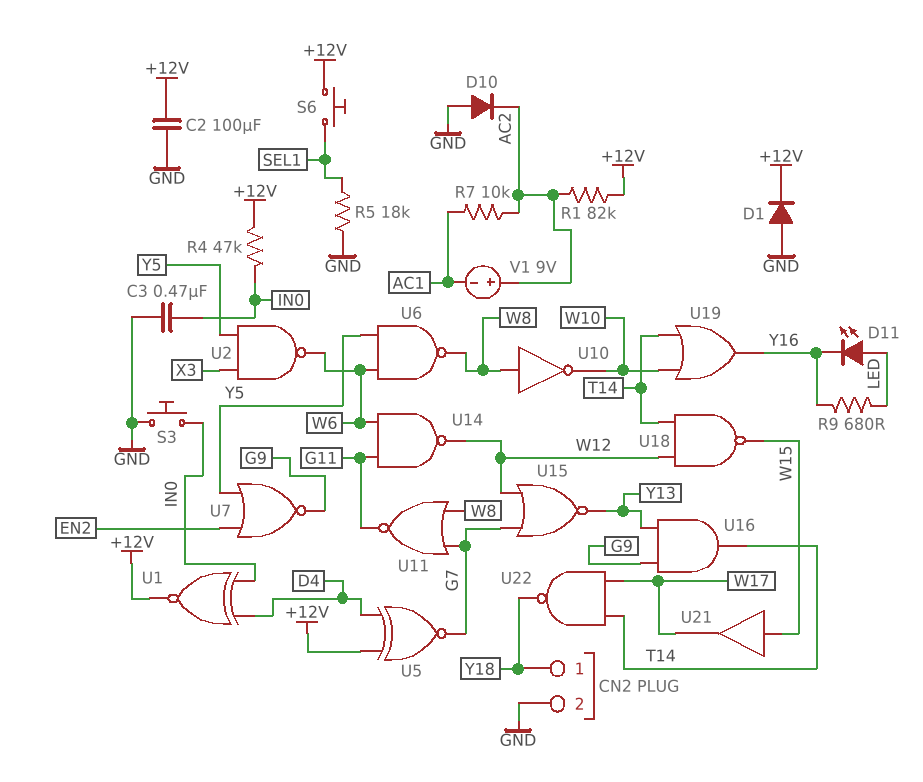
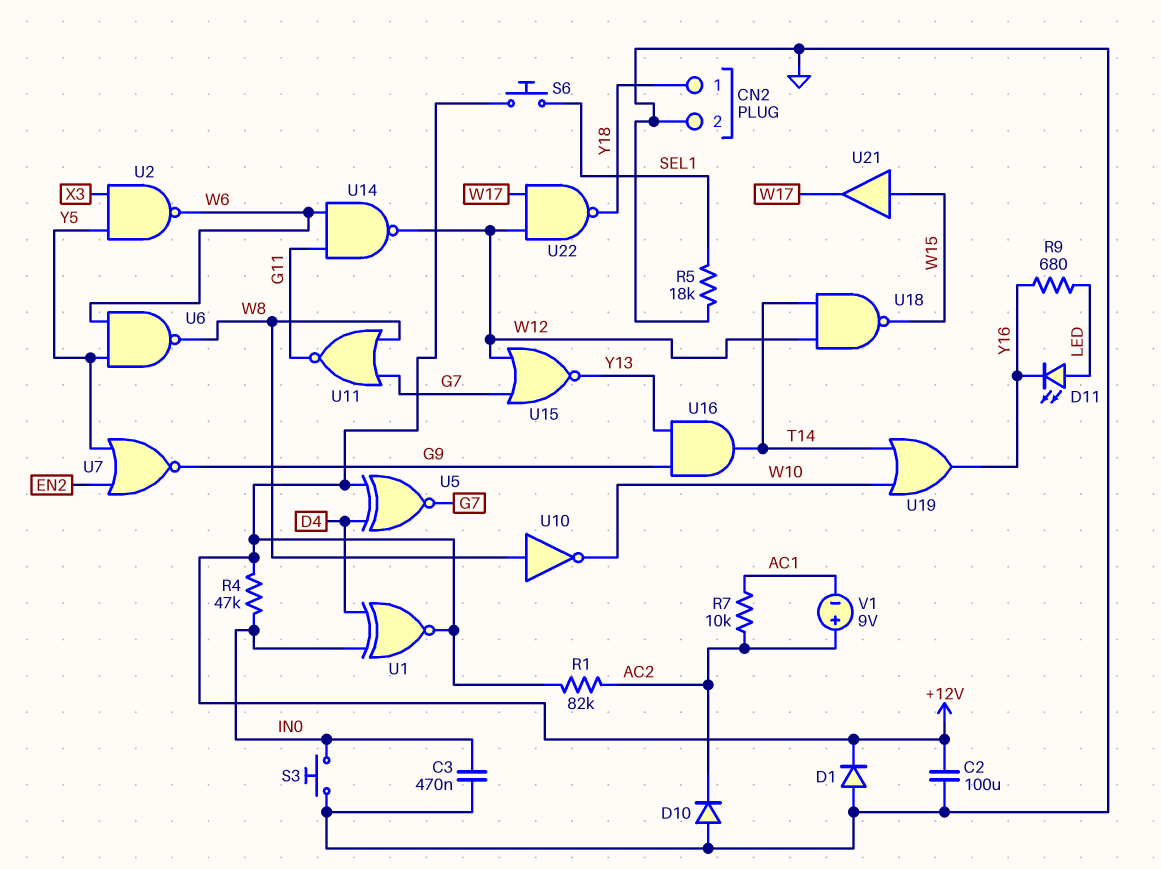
U22: NAND (in T14, in W17, out Y18) -> NAND (in W12, in W17, out Y18)

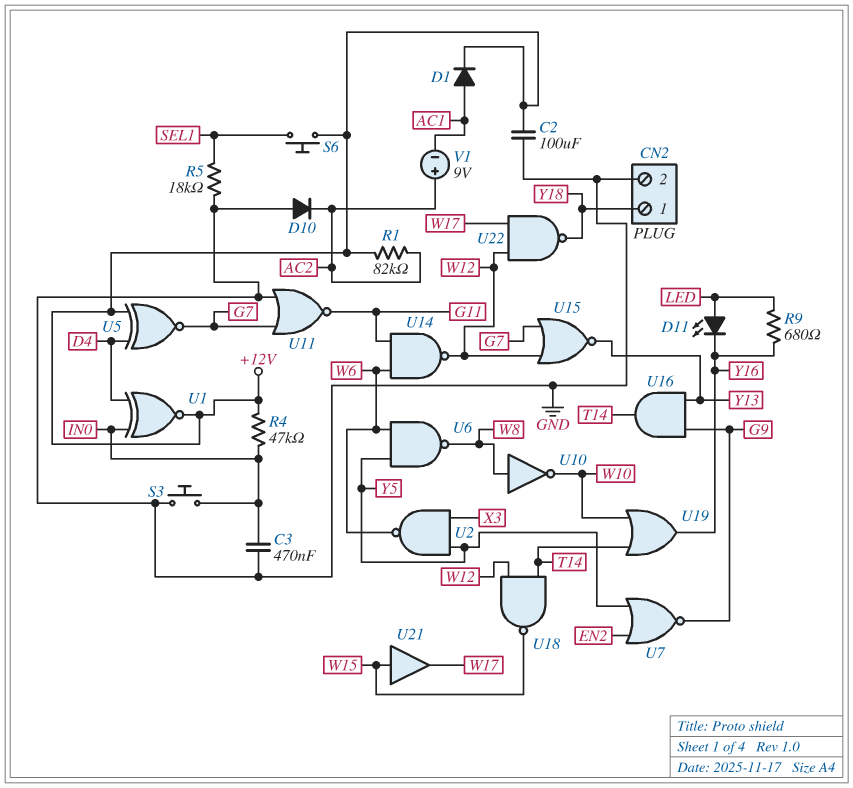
D1: diode (A GND, K +12V) -> diode (A AC1, K +12V)
R7: 10k (AC1, AC2) -> none
U11: NOR (in G7, in W8, out G11) -> NOR (in G7, in GND, out G11)

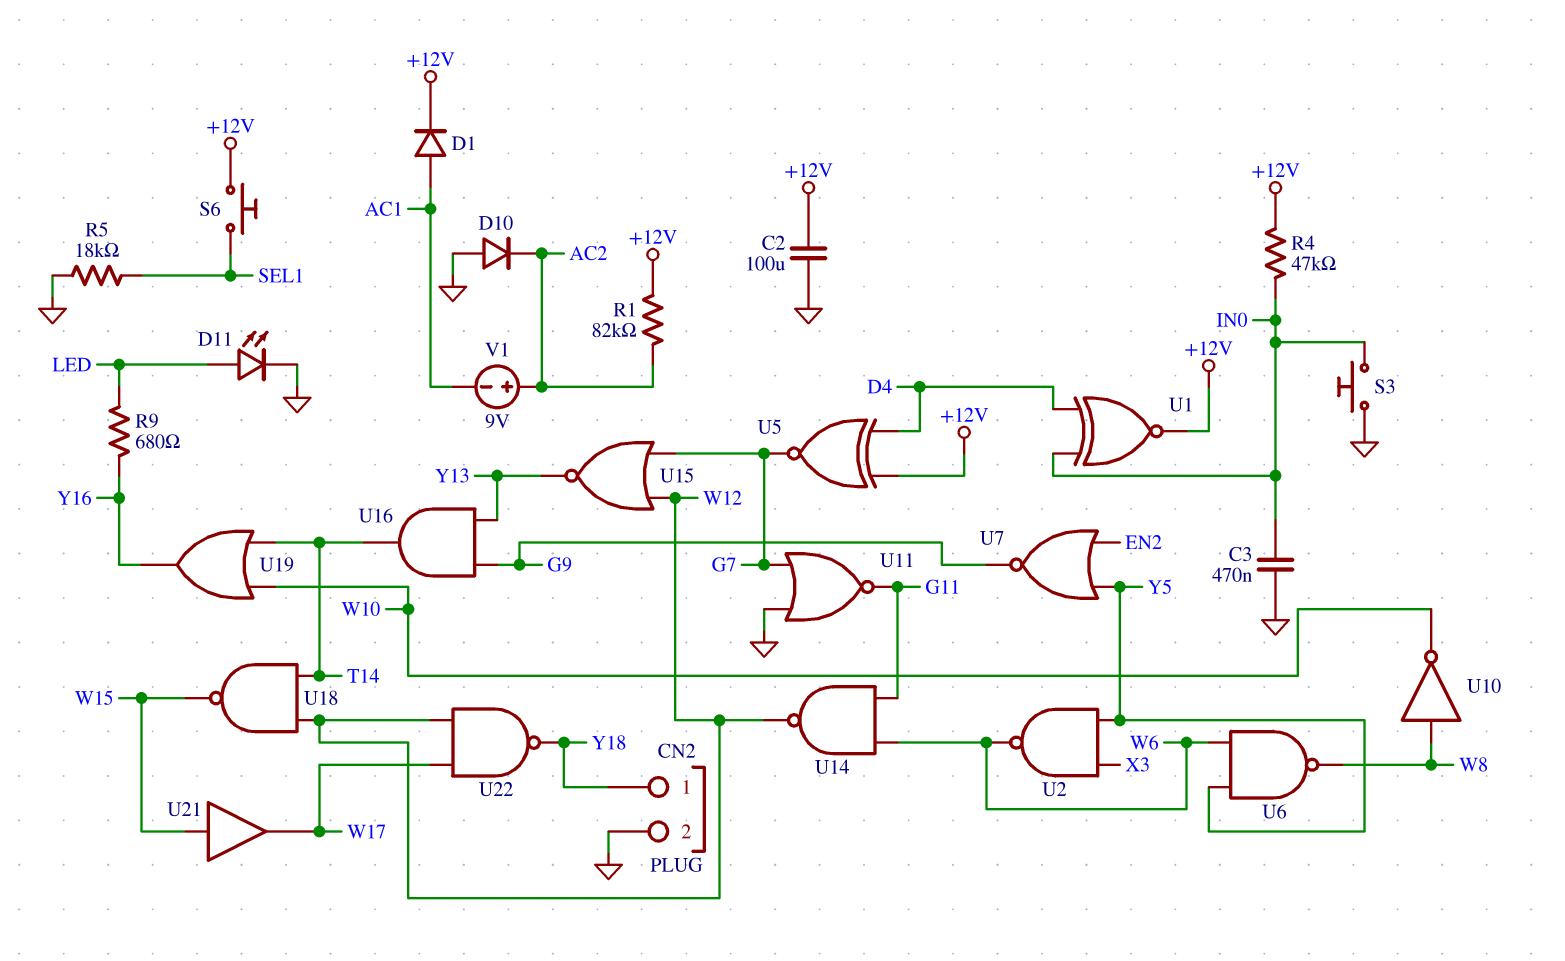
D11: LED (A LED, K Y16) -> LED (A LED, K GND)

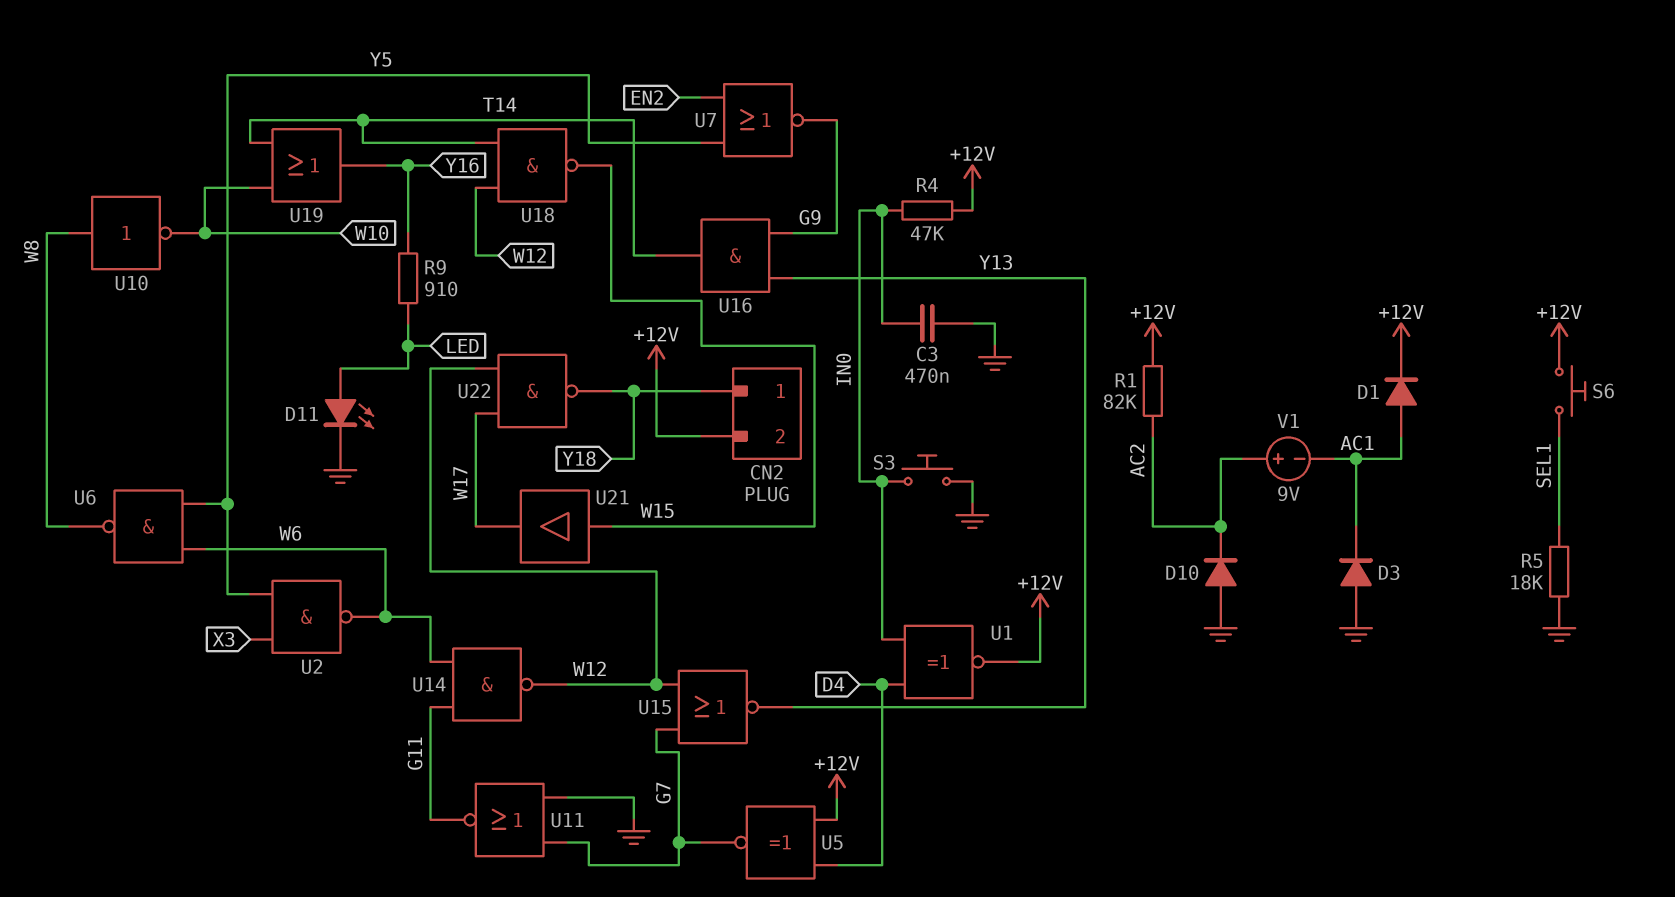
C2: 100uF (+12V, GND) -> none
CN2 pin 2: GND -> +12V
D3: none -> diode (A GND, K AC1)
R9: 680 (LED, Y16) -> 910 (LED, Y16)

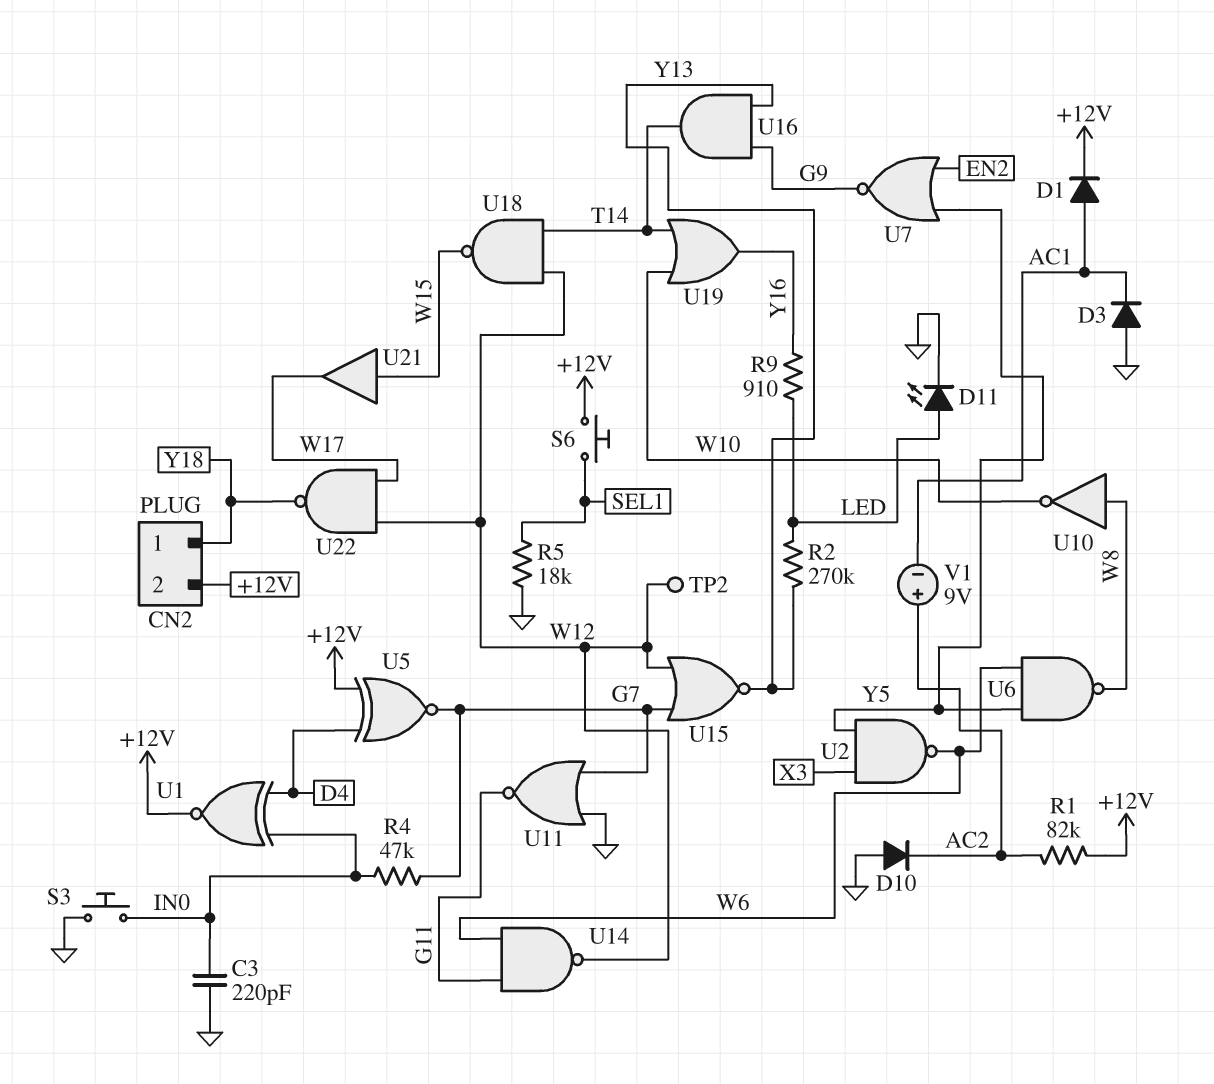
C3: 470nF (GND, IN0) -> 220pF (GND, IN0)
R2: none -> 270k (LED, Y13)
R4: 47k (+12V, IN0) -> 47k (G7, IN0)
TP2: none -> test point (W12)

